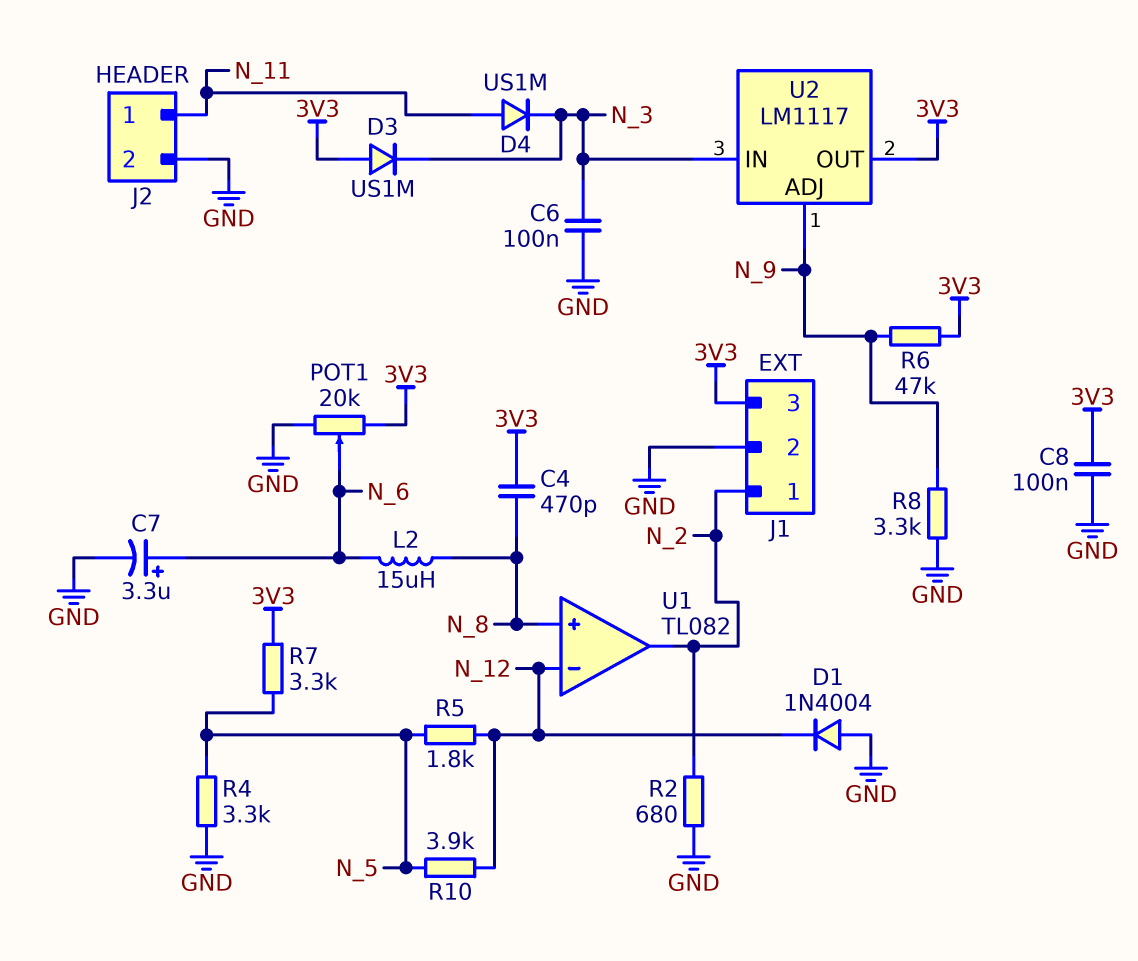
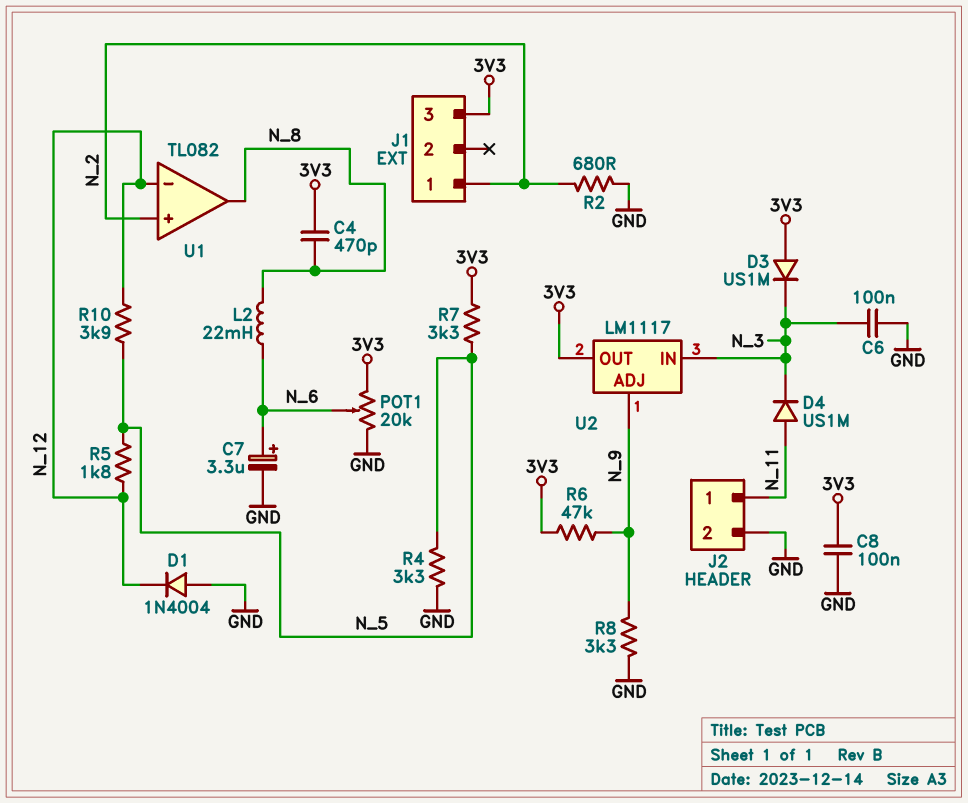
J1 pin 2: GND -> none
L2: 15uH (N_6, N_8) -> 22mH (N_6, N_8)
U1 pin in+: N_8 -> N_2
U1 pin out: N_2 -> N_8

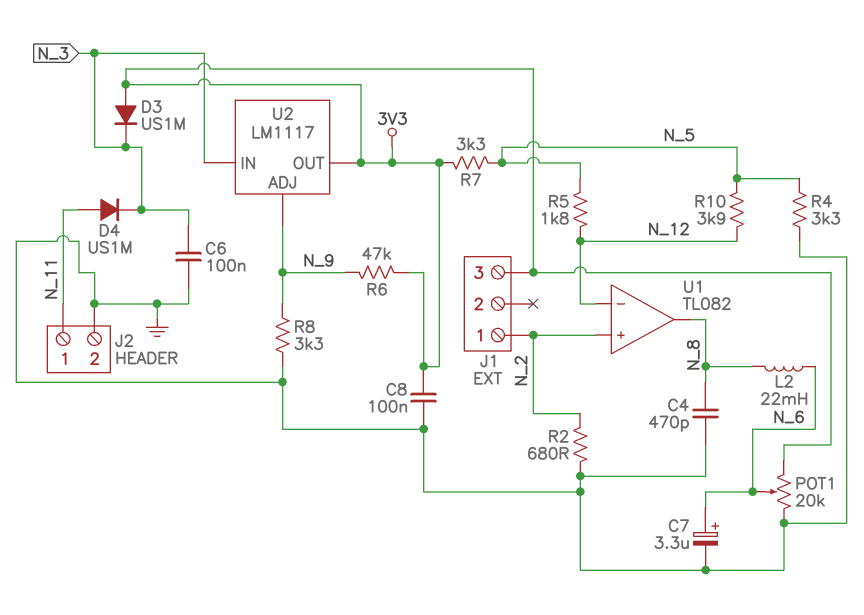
C4: 470pF (3V3, N_8) -> 470pF (GND, N_8)
D1: diode 1N4004 (A GND, K N_12) -> none

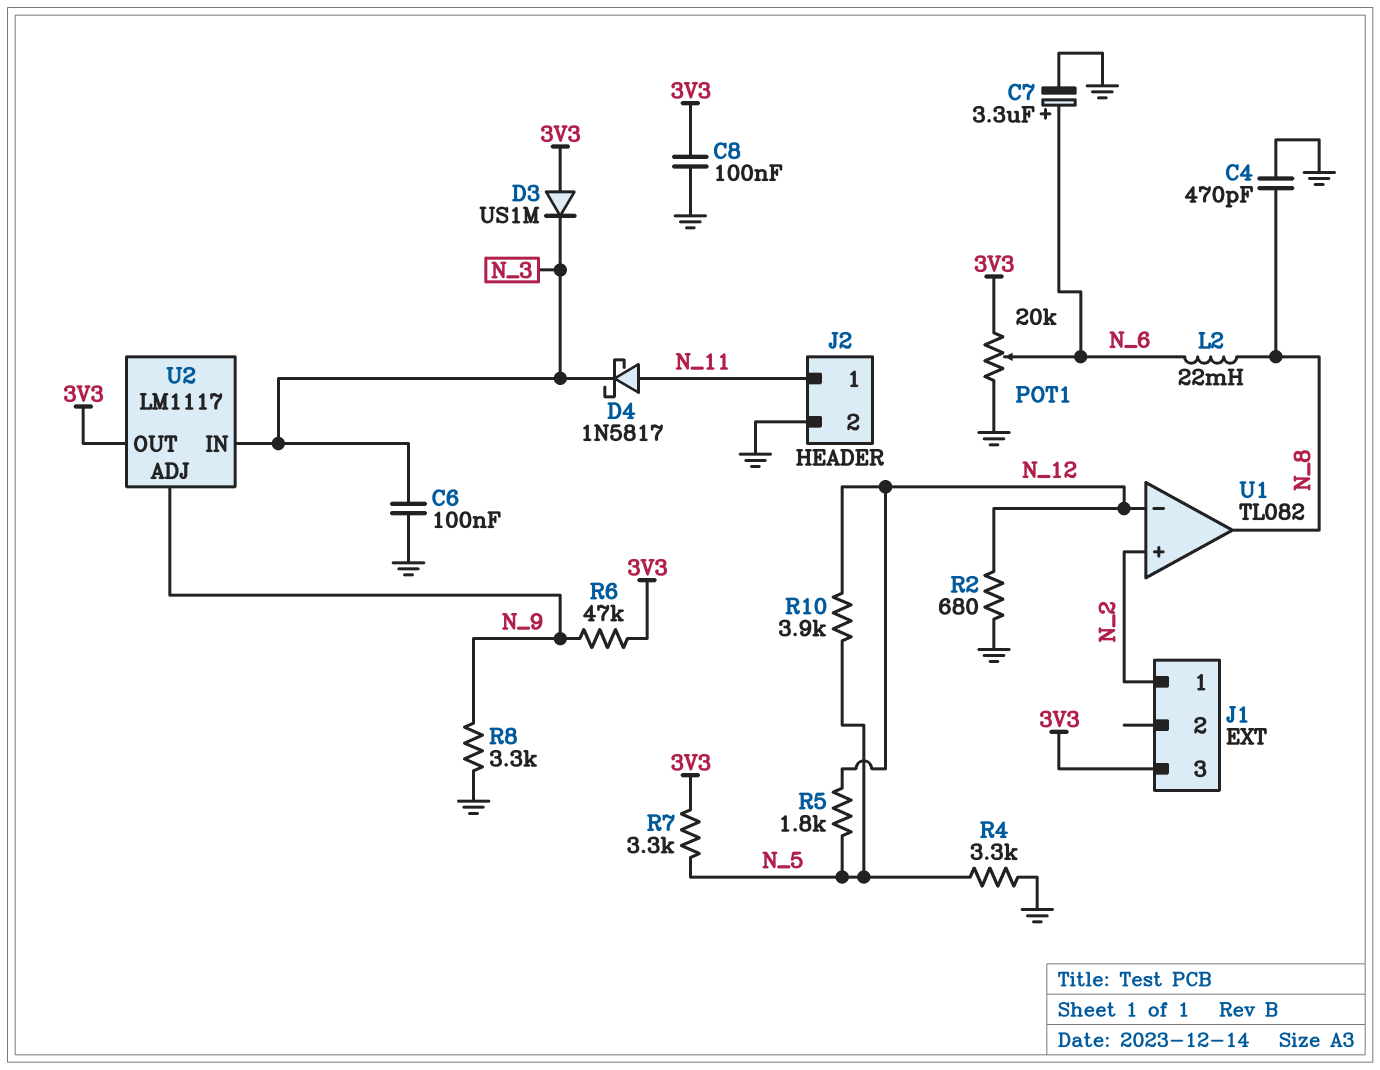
D4: diode US1M (A N_11, K N_3) -> schottky 1N5817 (A N_11, K N_3)
R2: 680 (GND, N_2) -> 680 (GND, N_12)

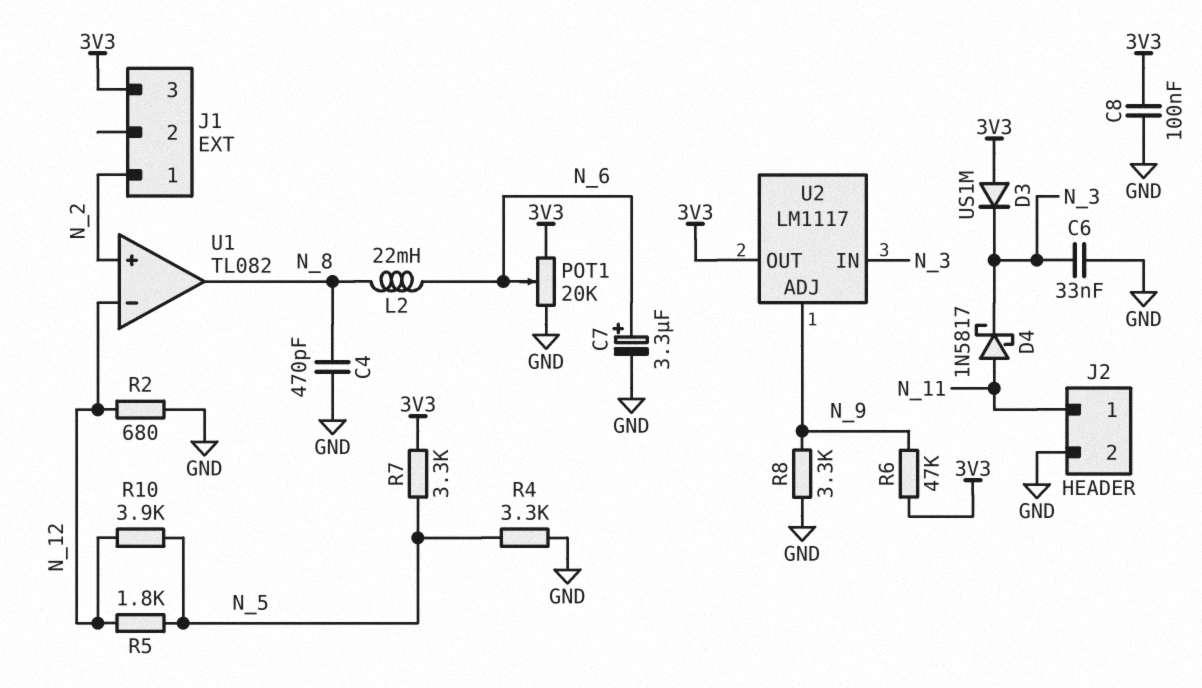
C6: 100nF (GND, N_3) -> 33nF (GND, N_3)

